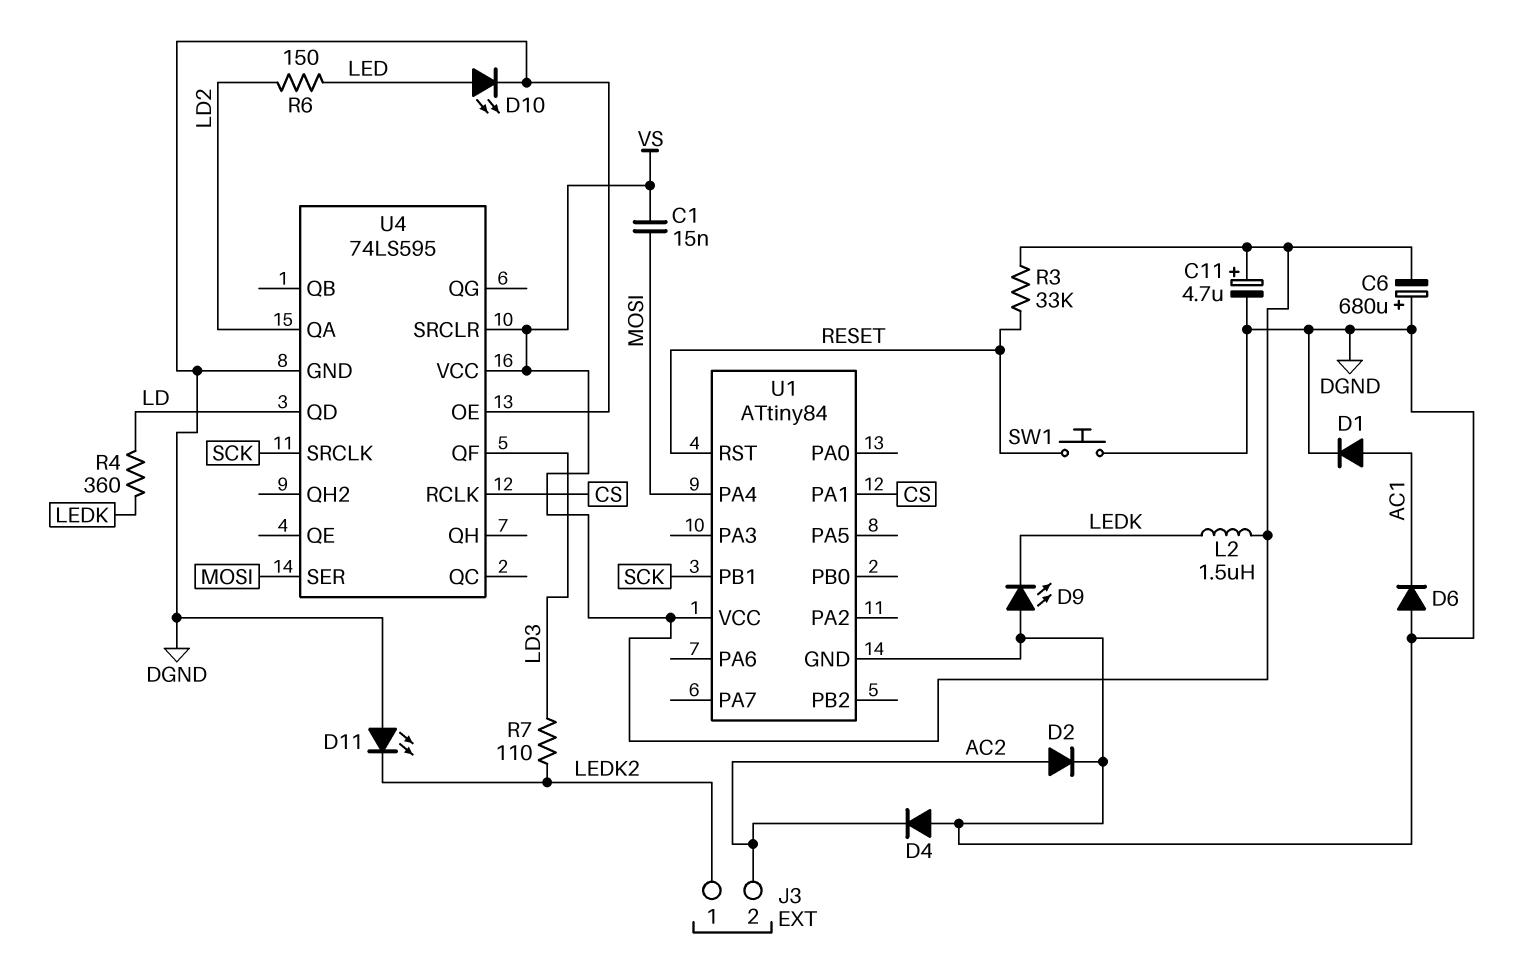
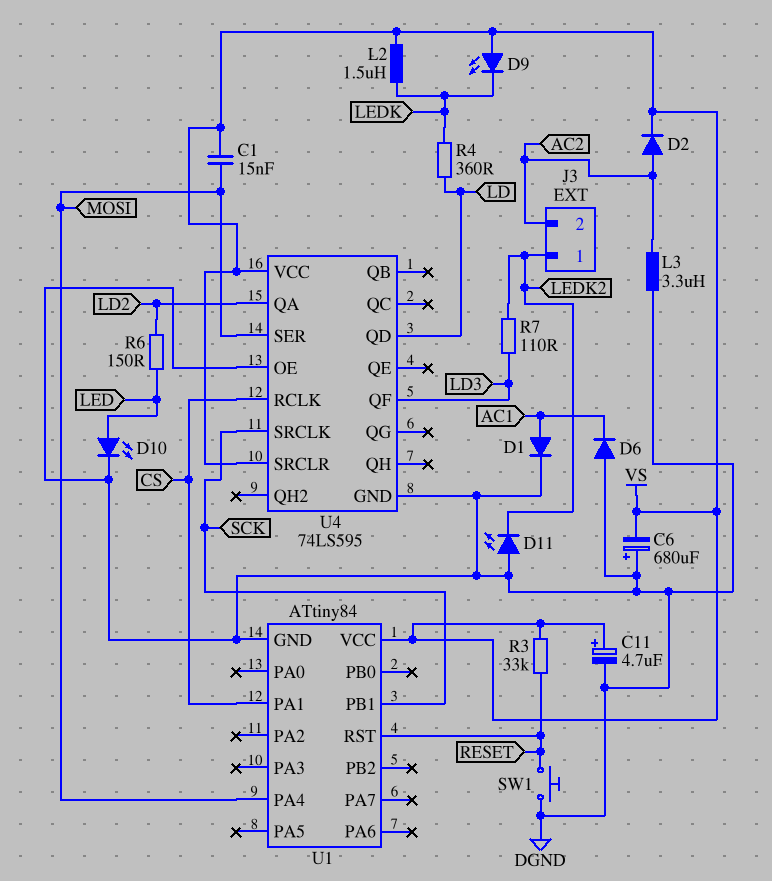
D2: diode (A AC2, K DGND) -> diode (A AC2, K VS)
D4: diode (A DGND, K AC2) -> none
D9: LED (A DGND, K LEDK) -> LED (A VS, K LEDK)
L3: none -> 3.3uH (AC2, DGND)

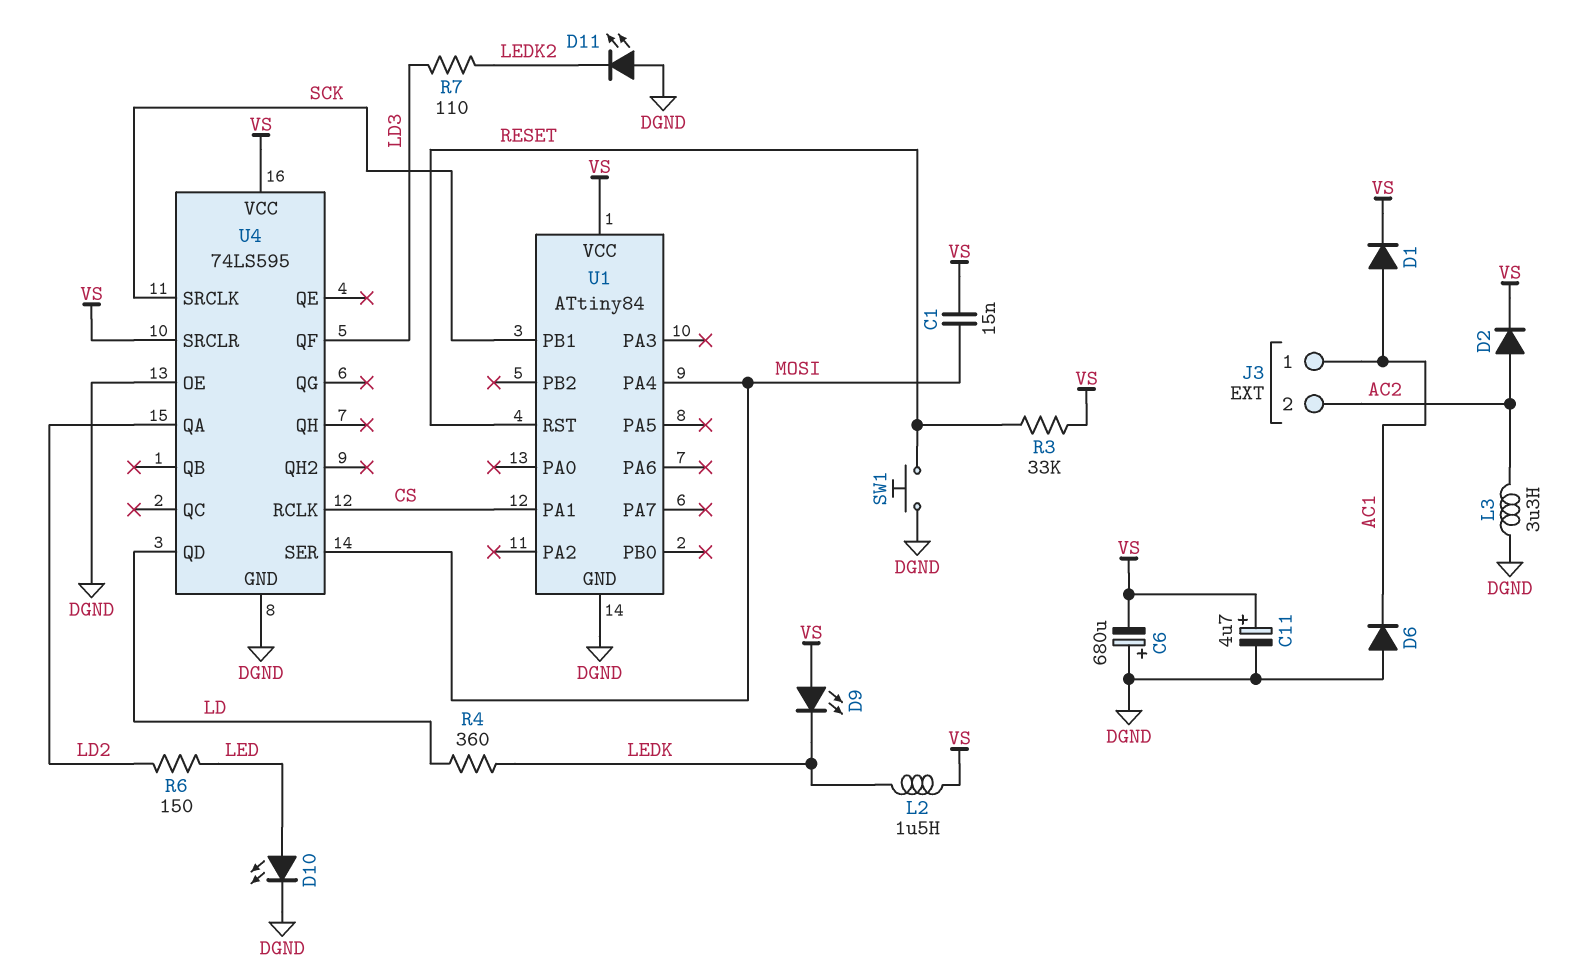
D1: diode (A AC1, K DGND) -> diode (A AC1, K VS)
J3 pin 1: LEDK2 -> AC1

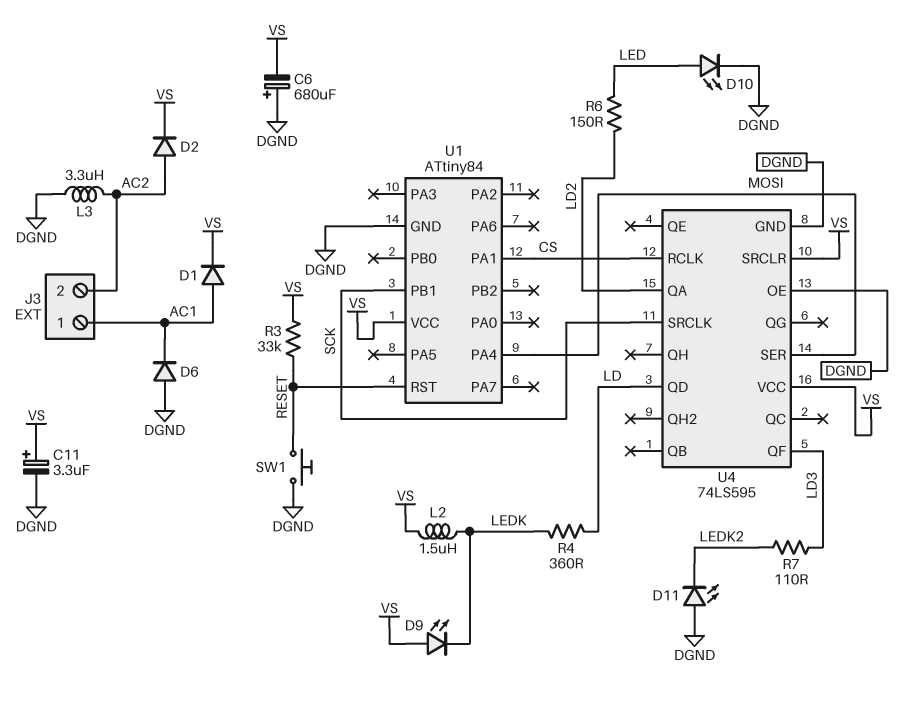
C1: 15nF (MOSI, VS) -> none
C11: 4.7uF (plus VS, minus DGND) -> 3.3uF (plus VS, minus DGND)

